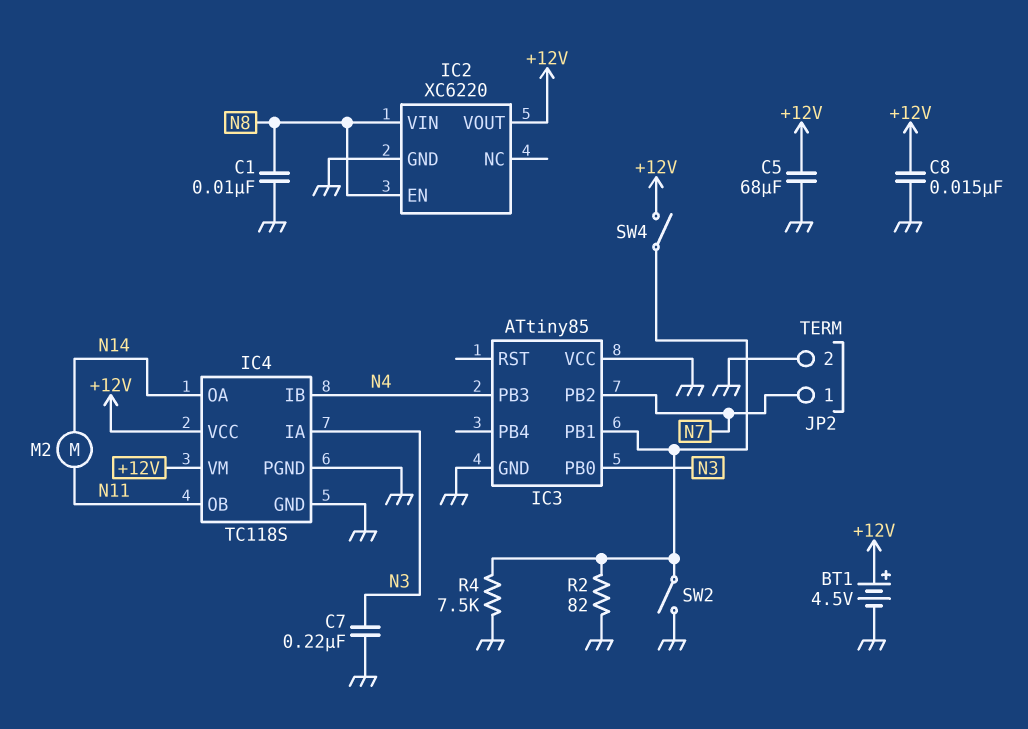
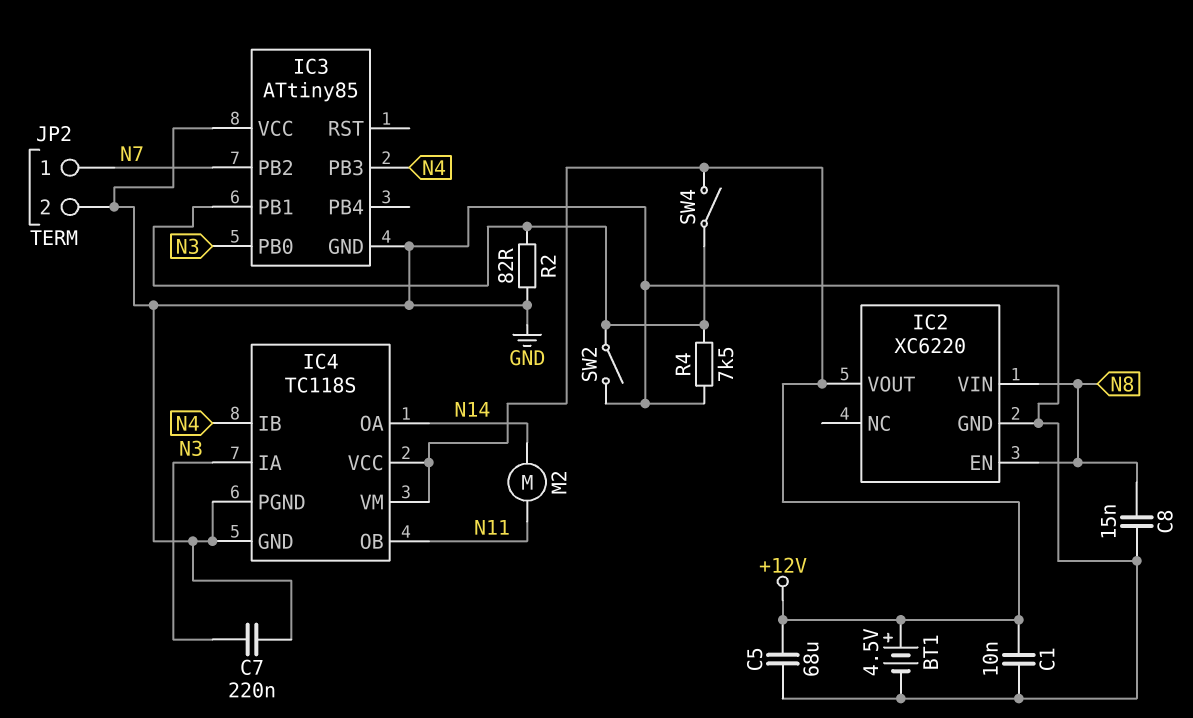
C1: 10nF (GND, N8) -> 10nF (+12V, GND)
C8: 15nF (+12V, GND) -> 15nF (GND, N8)

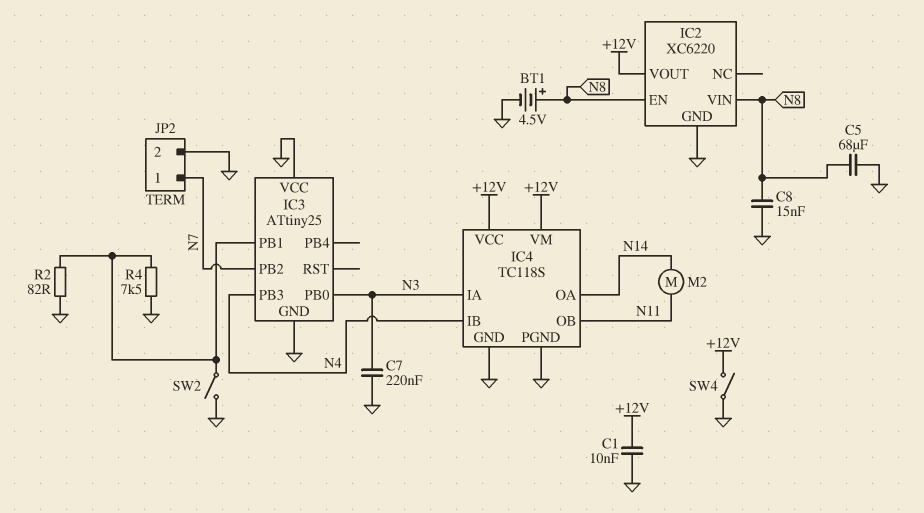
BT1: 4.5V (plus +12V, minus GND) -> 4.5V (plus N8, minus GND)
C5: 68uF (+12V, GND) -> 68uF (GND, N8)
IC3: ATtiny85 -> ATtiny25
SW4: switch (+12V, IC3/PB1) -> switch (+12V, GND)

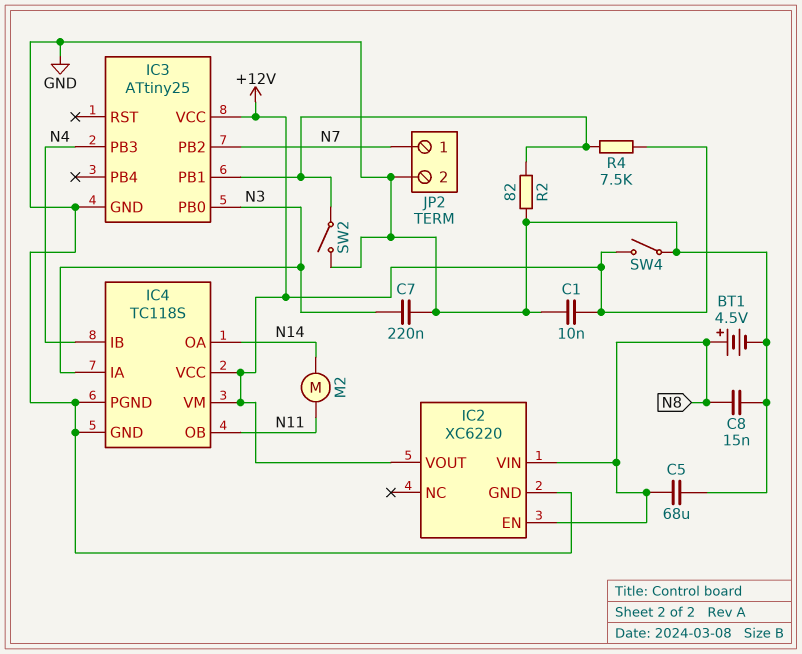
IC3 pin VCC: GND -> +12V
R4: 7.5k (GND, IC3/PB1) -> 7.5k (+12V, IC3/PB1)

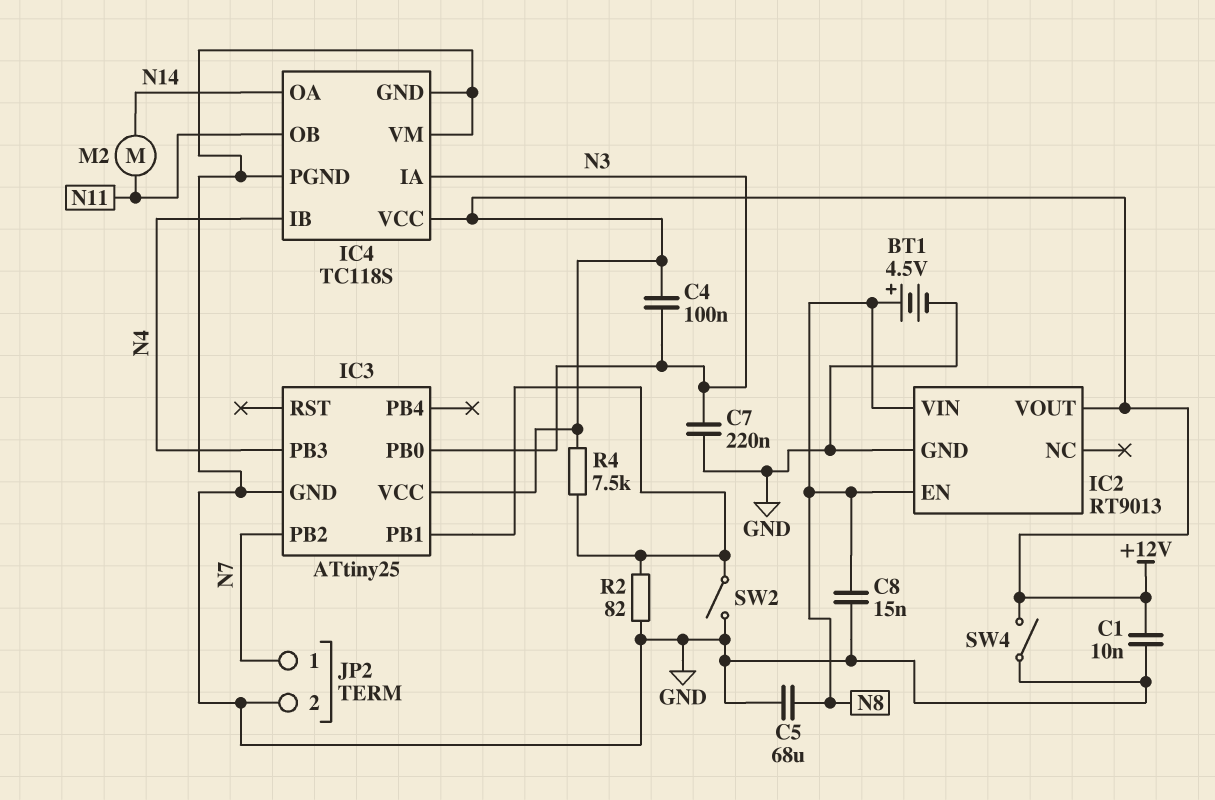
C4: none -> 100nF (+12V, N3)
IC2: XC6220 -> RT9013
IC4 pin VM: +12V -> GND

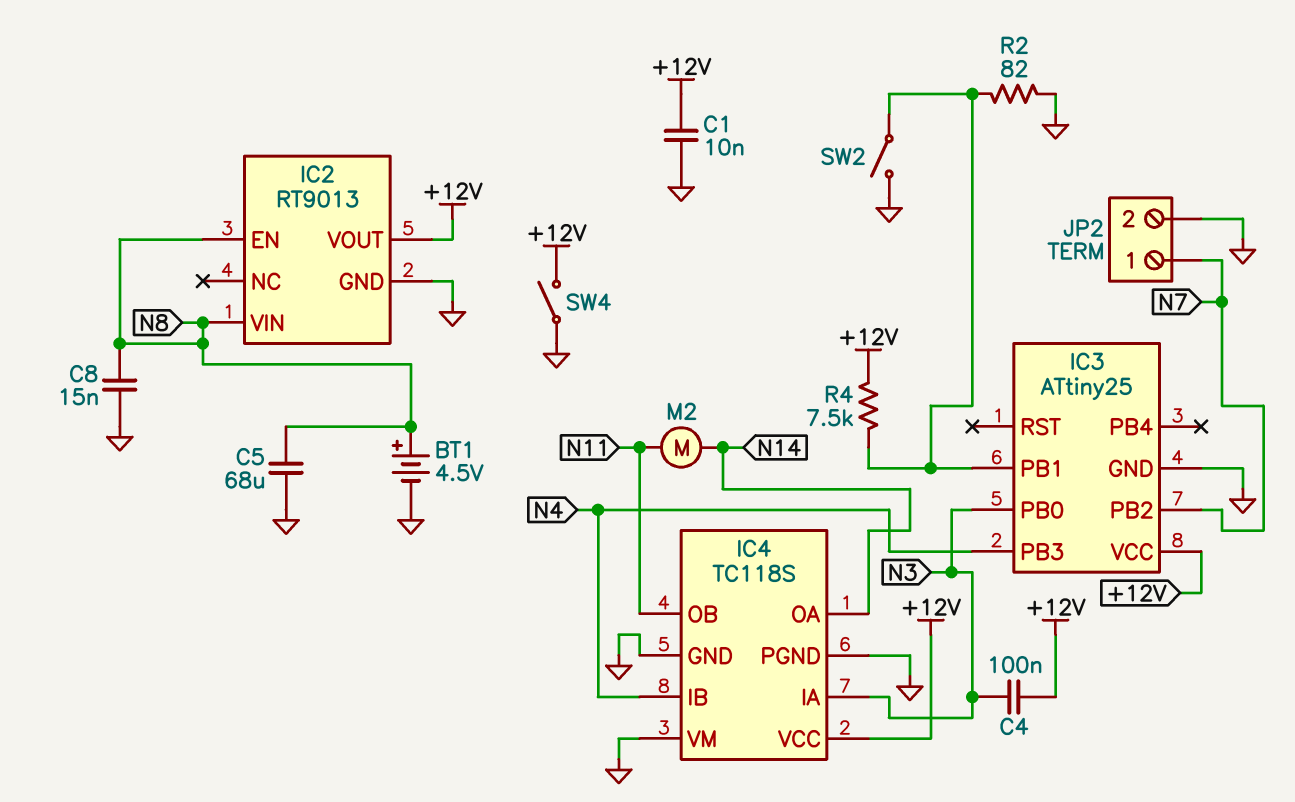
C7: 220nF (GND, N3) -> none

